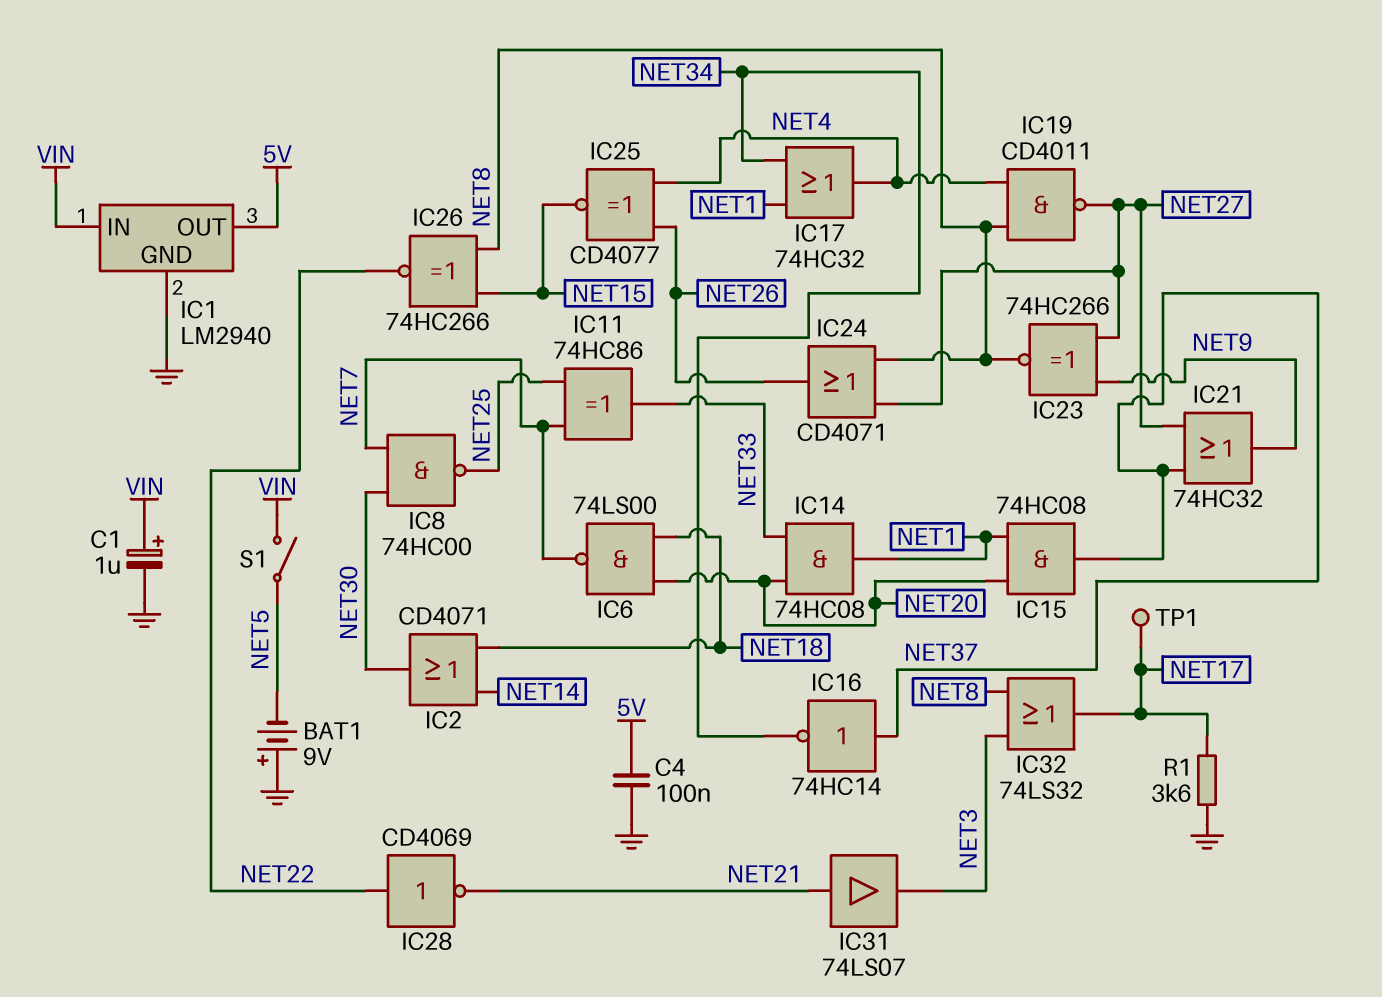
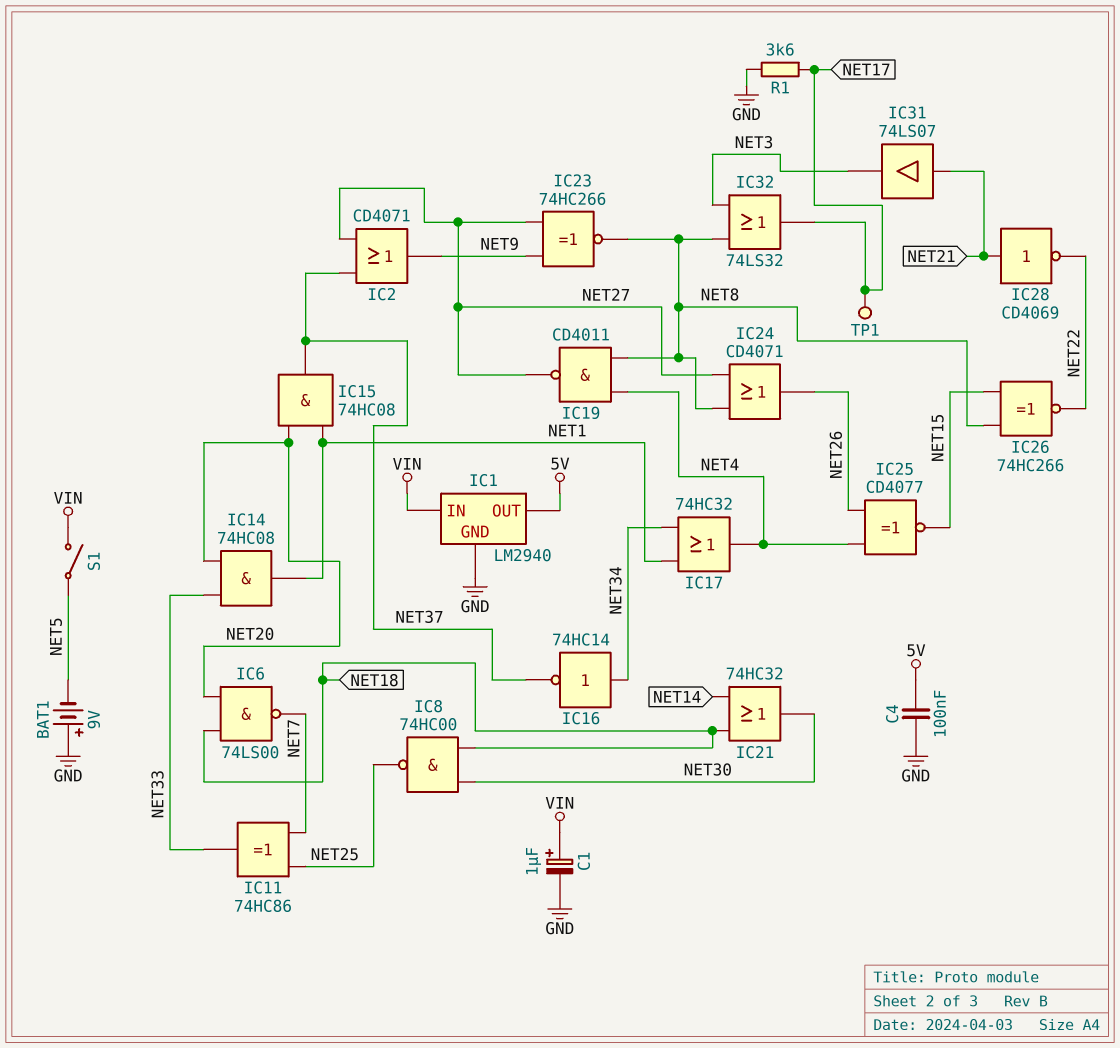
IC2: OR CD4071 (in NET14, in NET18, out NET30) -> OR CD4071 (in NET27, in NET37, out NET9)
IC8: NAND 74HC00 (in NET7, in NET30, out NET25) -> NAND 74HC00 (in NET18, in NET30, out NET25)
IC16: NOT 74HC14 (in NET37, out NET34) -> NOT 74HC14 (in NET34, out NET37)
IC21: OR 74HC32 (in NET27, in NET37, out NET9) -> OR 74HC32 (in NET14, in NET18, out NET30)
IC28: NOT CD4069 (in NET22, out NET21) -> NOT CD4069 (in NET21, out NET22)

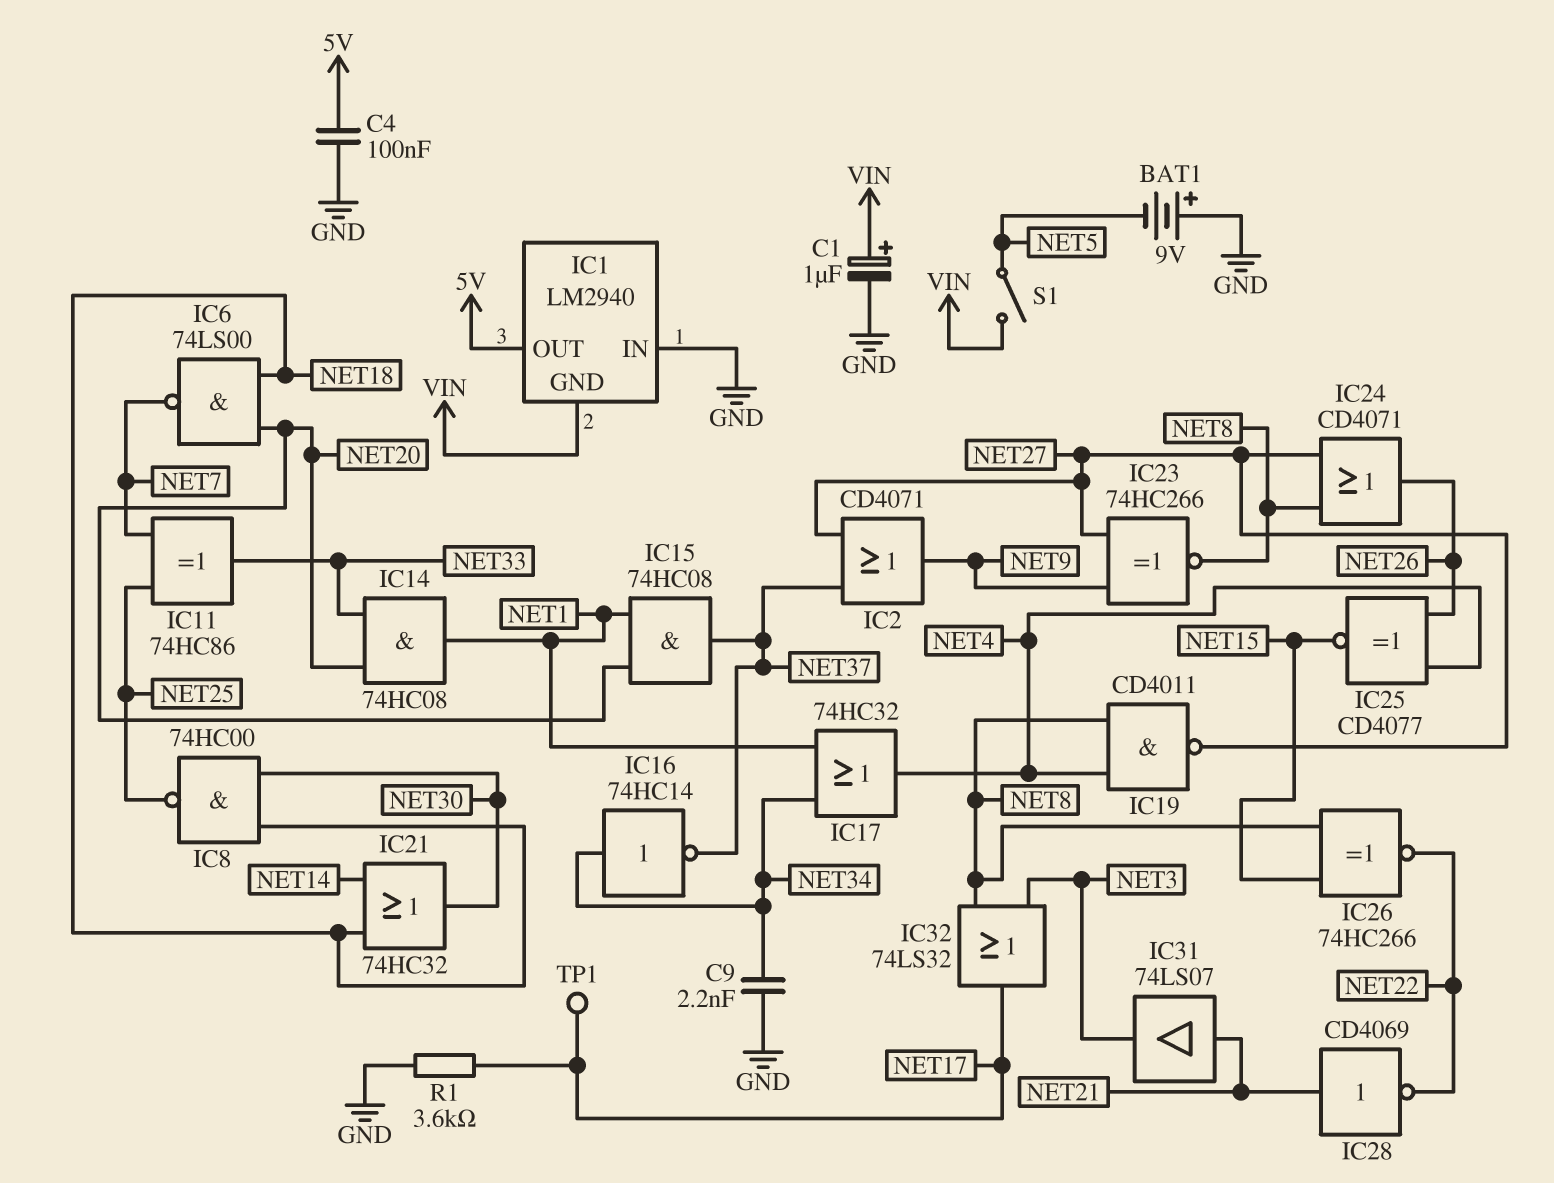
C9: none -> 2.2nF (GND, NET34)
IC1 pin GND: GND -> VIN
IC1 pin IN: VIN -> GND

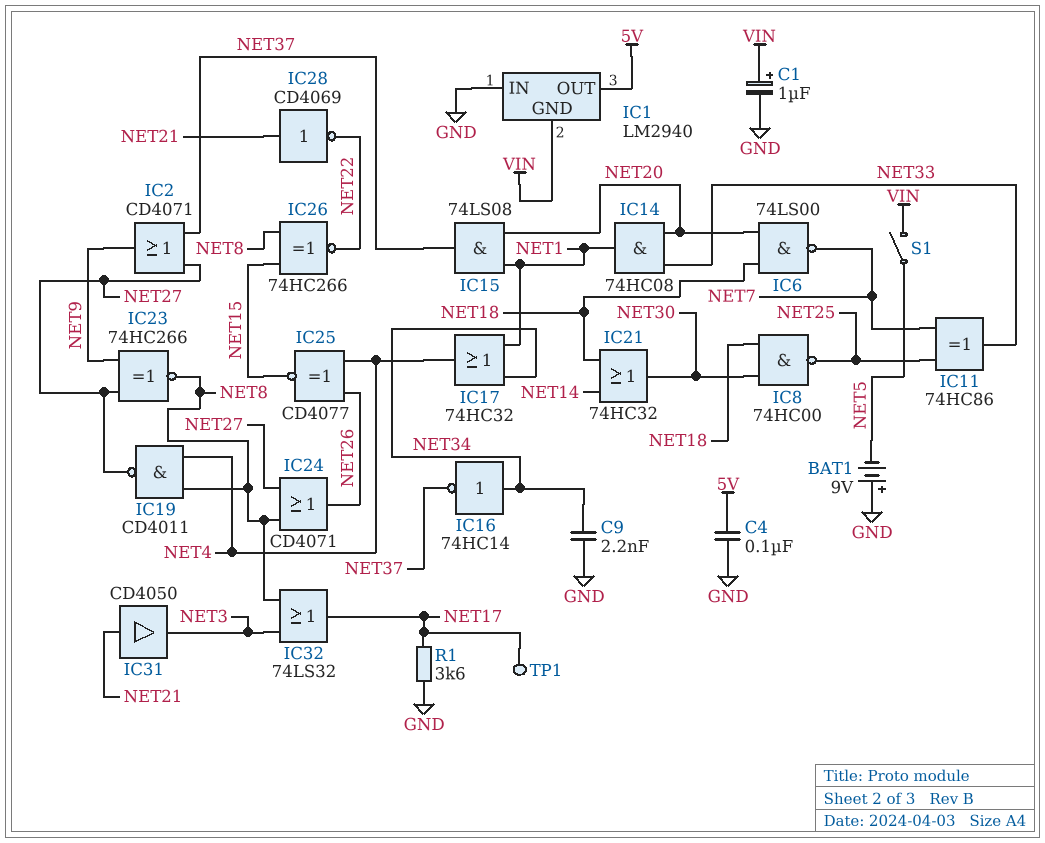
IC15: AND 74HC08 (in NET1, in NET20, out NET37) -> AND 74LS08 (in NET1, in NET20, out NET37)
IC31: buffer 74LS07 (in NET21, out NET3) -> buffer CD4050 (in NET21, out NET3)

